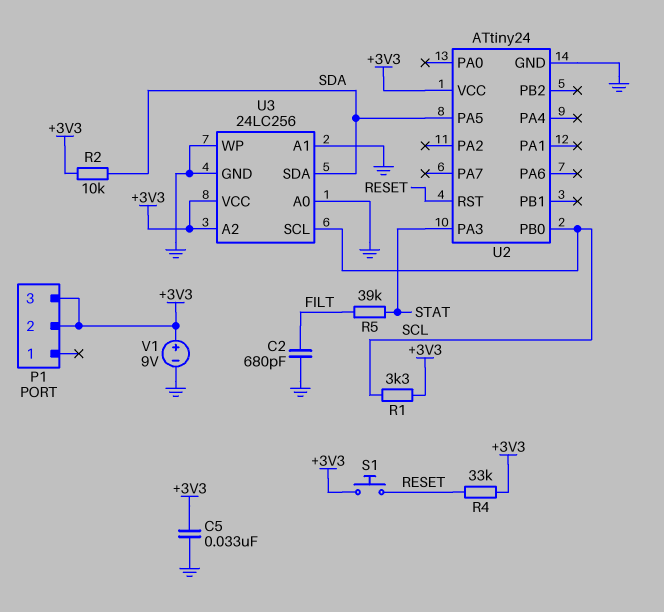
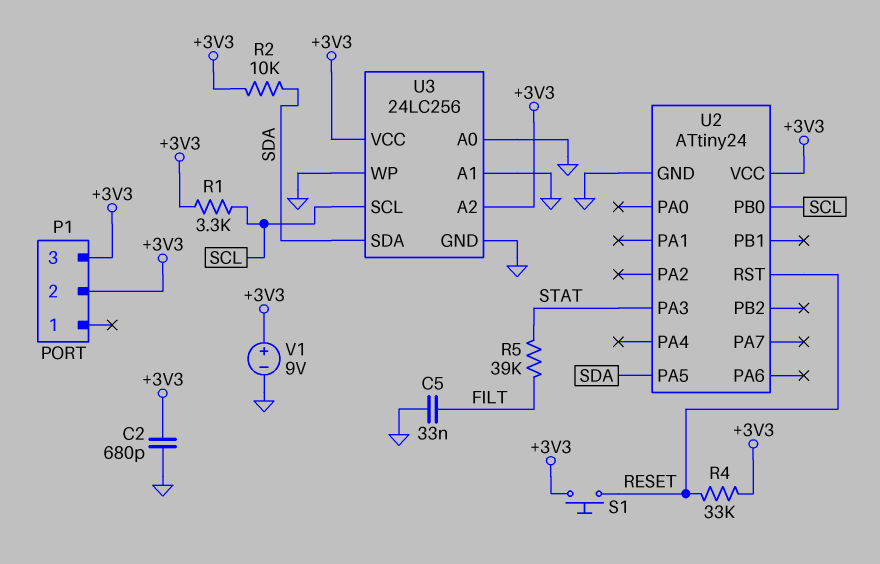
C2: 680pF (FILT, GND) -> 680pF (+3V3, GND)
C5: 33nF (+3V3, GND) -> 33nF (FILT, GND)

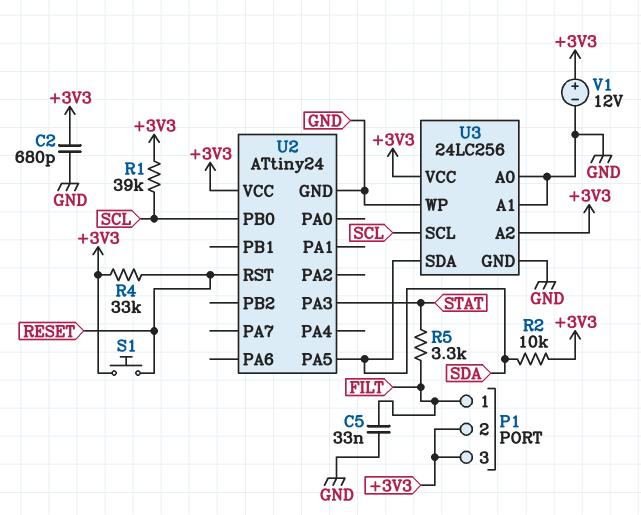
P1 pin 1: none -> FILT
R1: 3.3k (+3V3, SCL) -> 39k (+3V3, SCL)
R5: 39k (FILT, STAT) -> 3.3k (FILT, STAT)
V1: 9V (plus +3V3, minus GND) -> 12V (plus +3V3, minus GND)

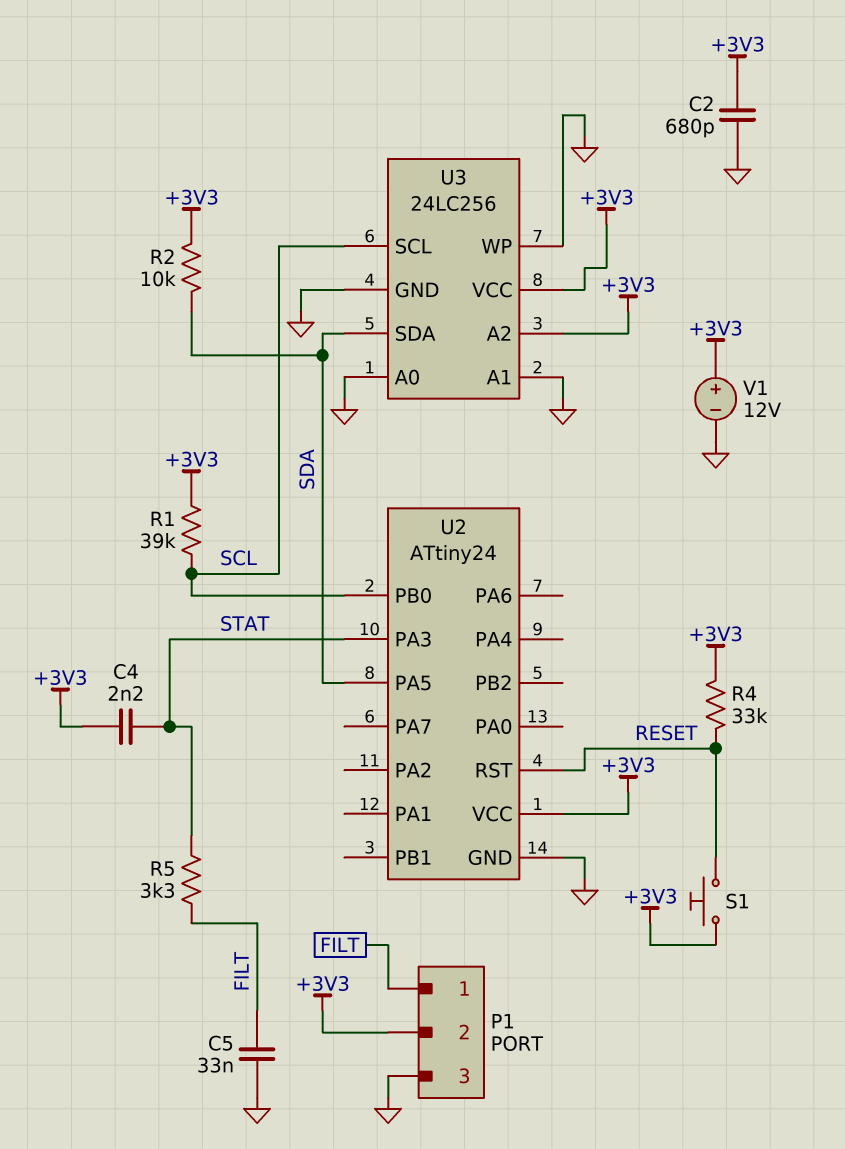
C4: none -> 2.2nF (+3V3, STAT)
P1 pin 3: +3V3 -> GND

